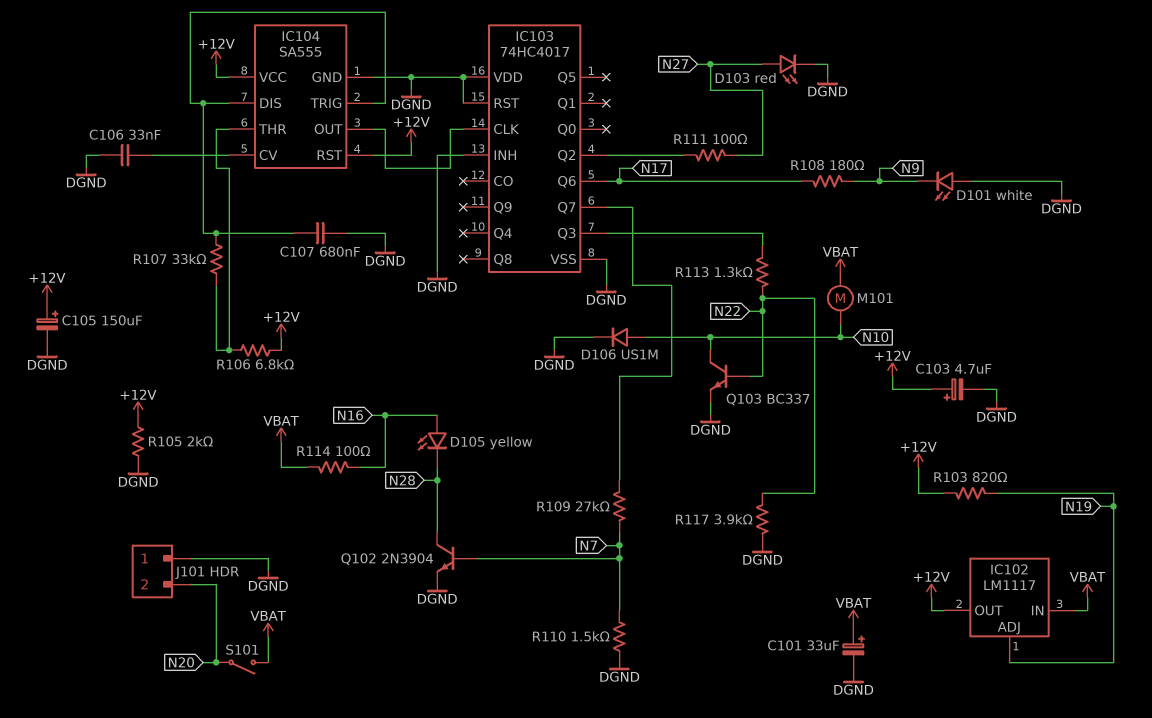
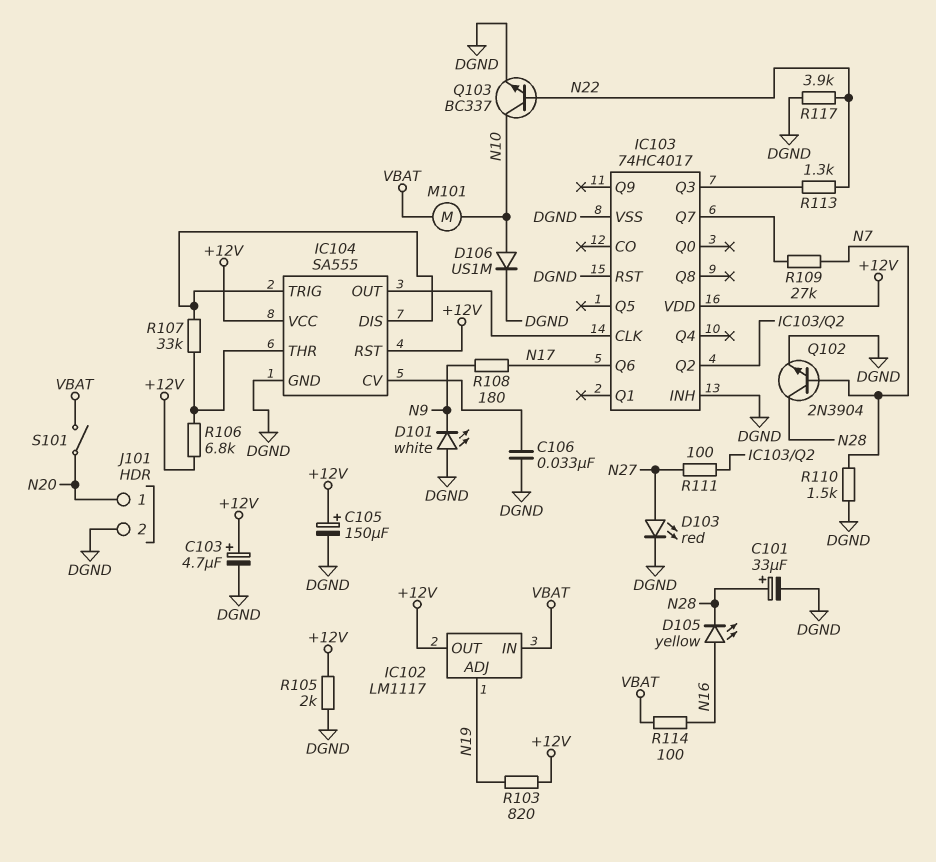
C101: 33uF (plus VBAT, minus DGND) -> 33uF (plus N28, minus DGND)
C107: 680nF (DGND, IC104/DIS) -> none
IC103 pin VDD: DGND -> +12V
J101 pin 1: DGND -> N20
J101 pin 2: N20 -> DGND

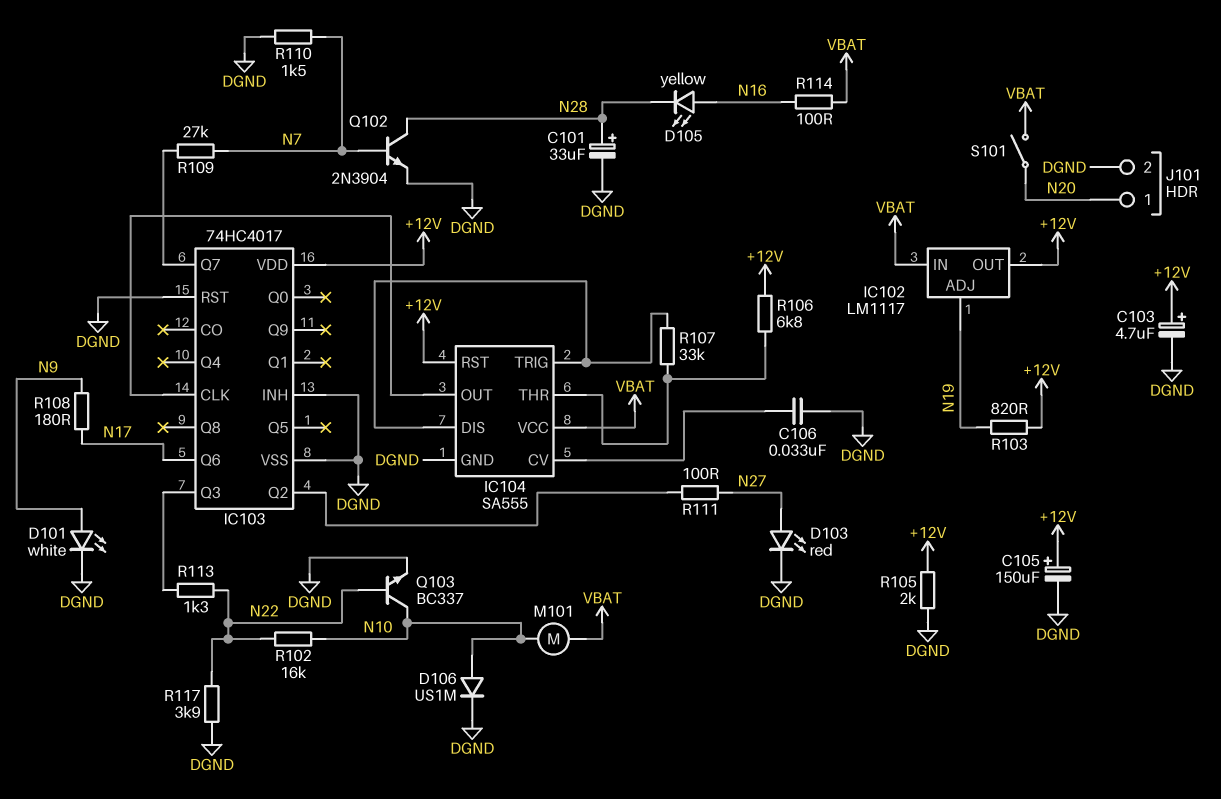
D101: LED white (A DGND, K N9) -> LED white (A N9, K DGND)
IC104 pin VCC: +12V -> VBAT
R102: none -> 16k (N10, N22)

